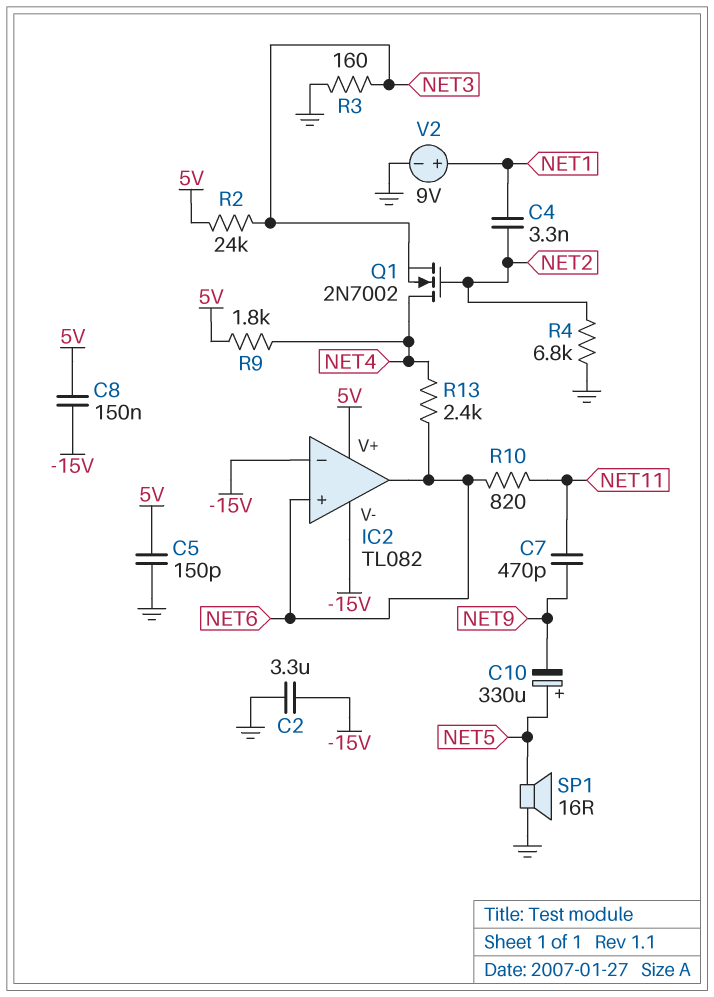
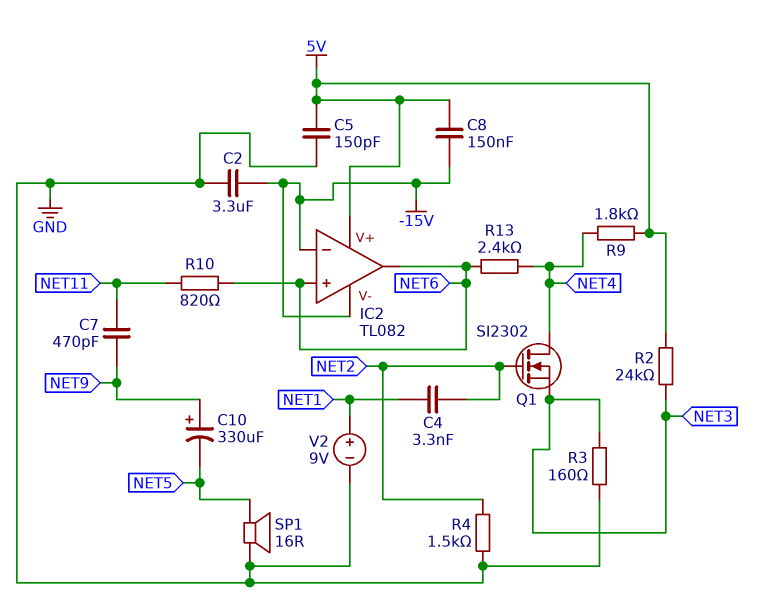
C10: 330uF (plus NET5, minus NET9) -> 330uF (plus NET9, minus NET5)
Q1: NMOS 2N7002 (G NET2, D NET4, S NET3) -> NMOS SI2302 (G NET2, D NET4, S NET3)
R4: 6.8k (GND, NET2) -> 1.5k (GND, NET2)

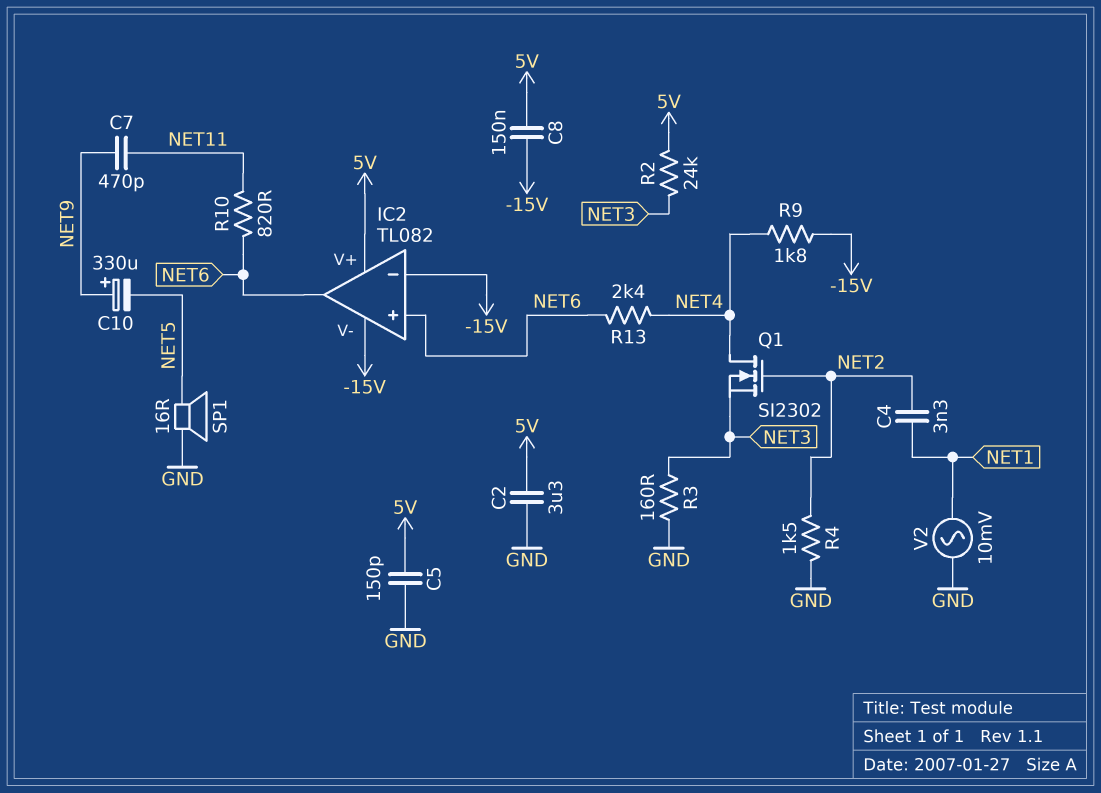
C2: 3.3uF (-15V, GND) -> 3.3uF (5V, GND)
R9: 1.8k (5V, NET4) -> 1.8k (-15V, NET4)
V2: 9V (plus NET1, minus GND) -> AC 10mV (GND, NET1)

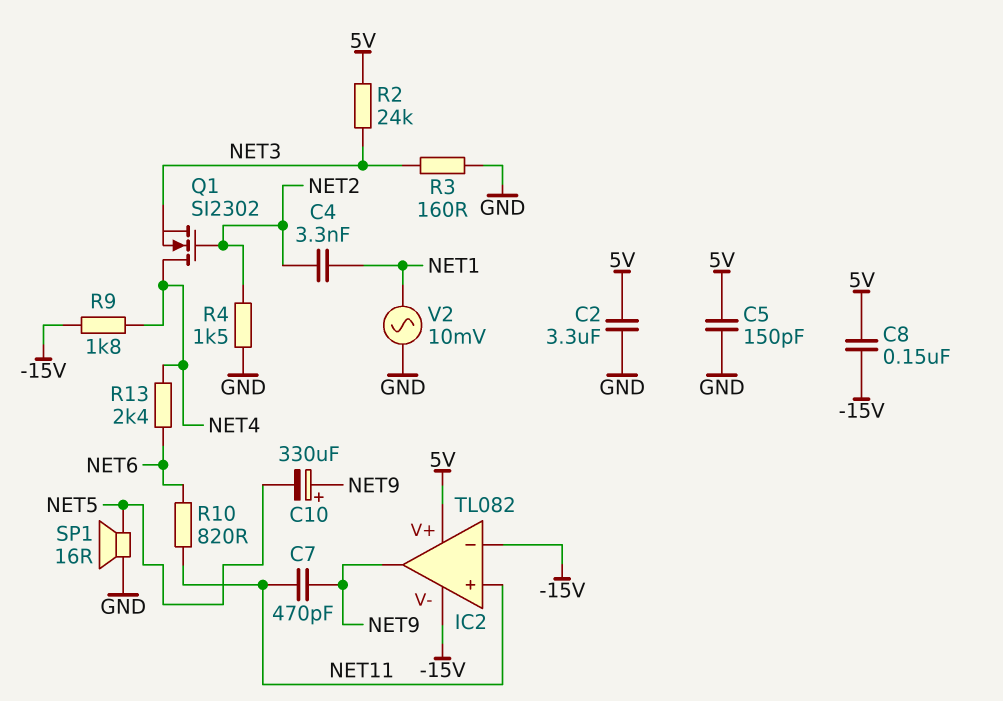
IC2 pin in+: NET6 -> NET11
IC2 pin out: NET6 -> NET9

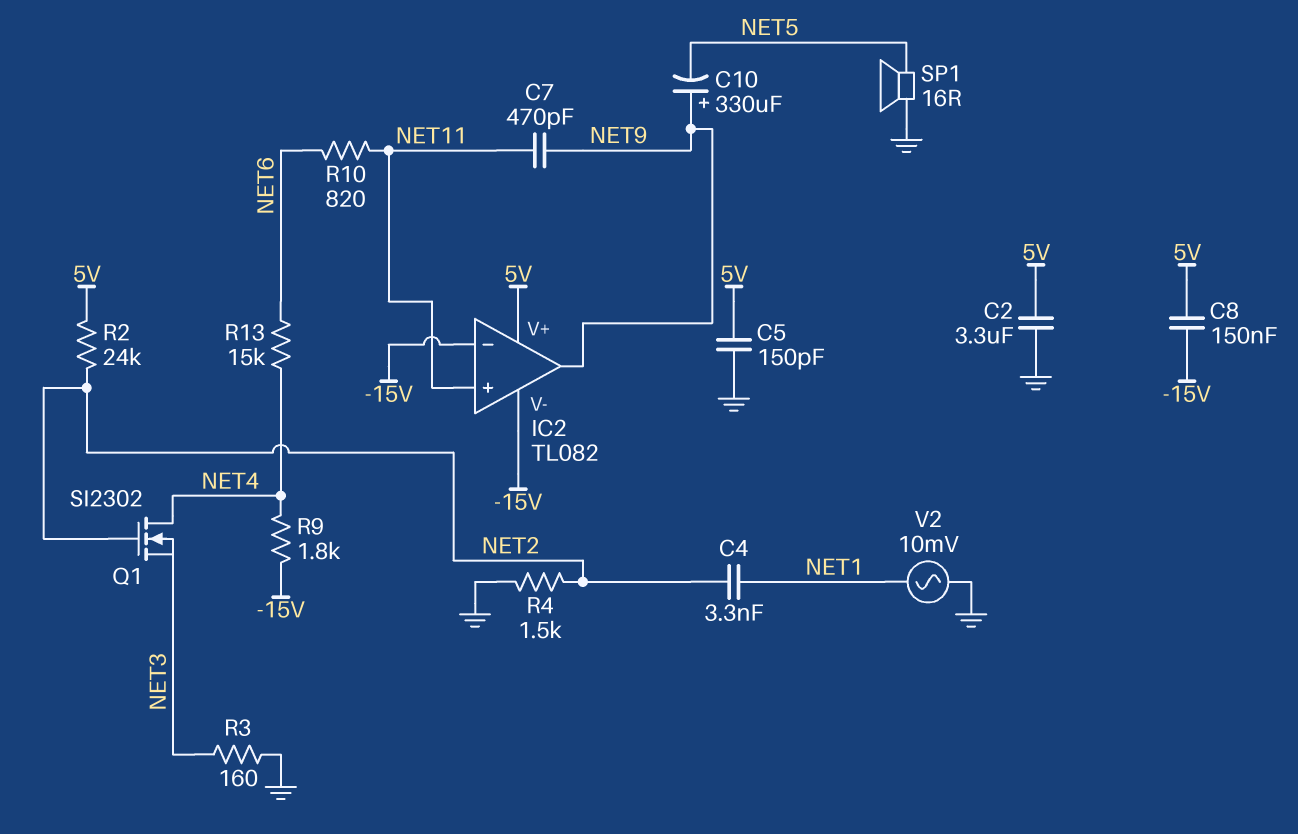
R2: 24k (5V, NET3) -> 24k (5V, NET2)
R13: 2.4k (NET4, NET6) -> 15k (NET4, NET6)

